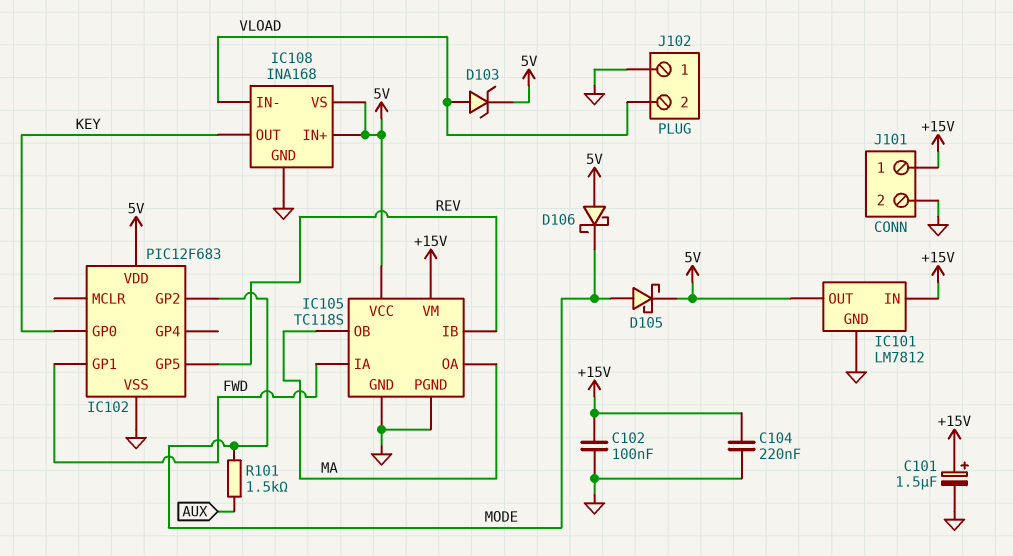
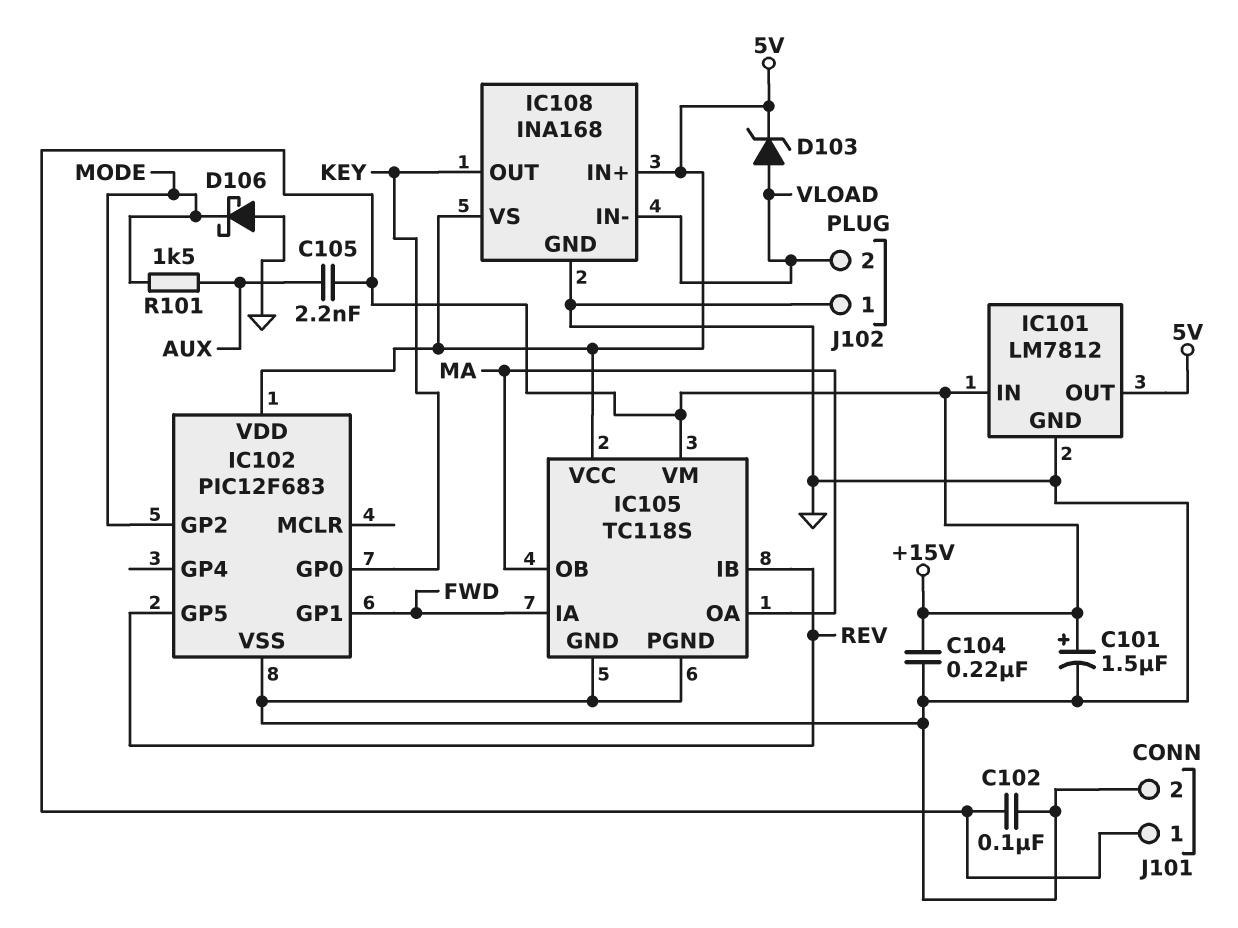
C105: none -> 2.2nF (+15V, AUX)
D105: schottky (A MODE, K 5V) -> none
D106: schottky (A 5V, K MODE) -> schottky (A GND, K MODE)

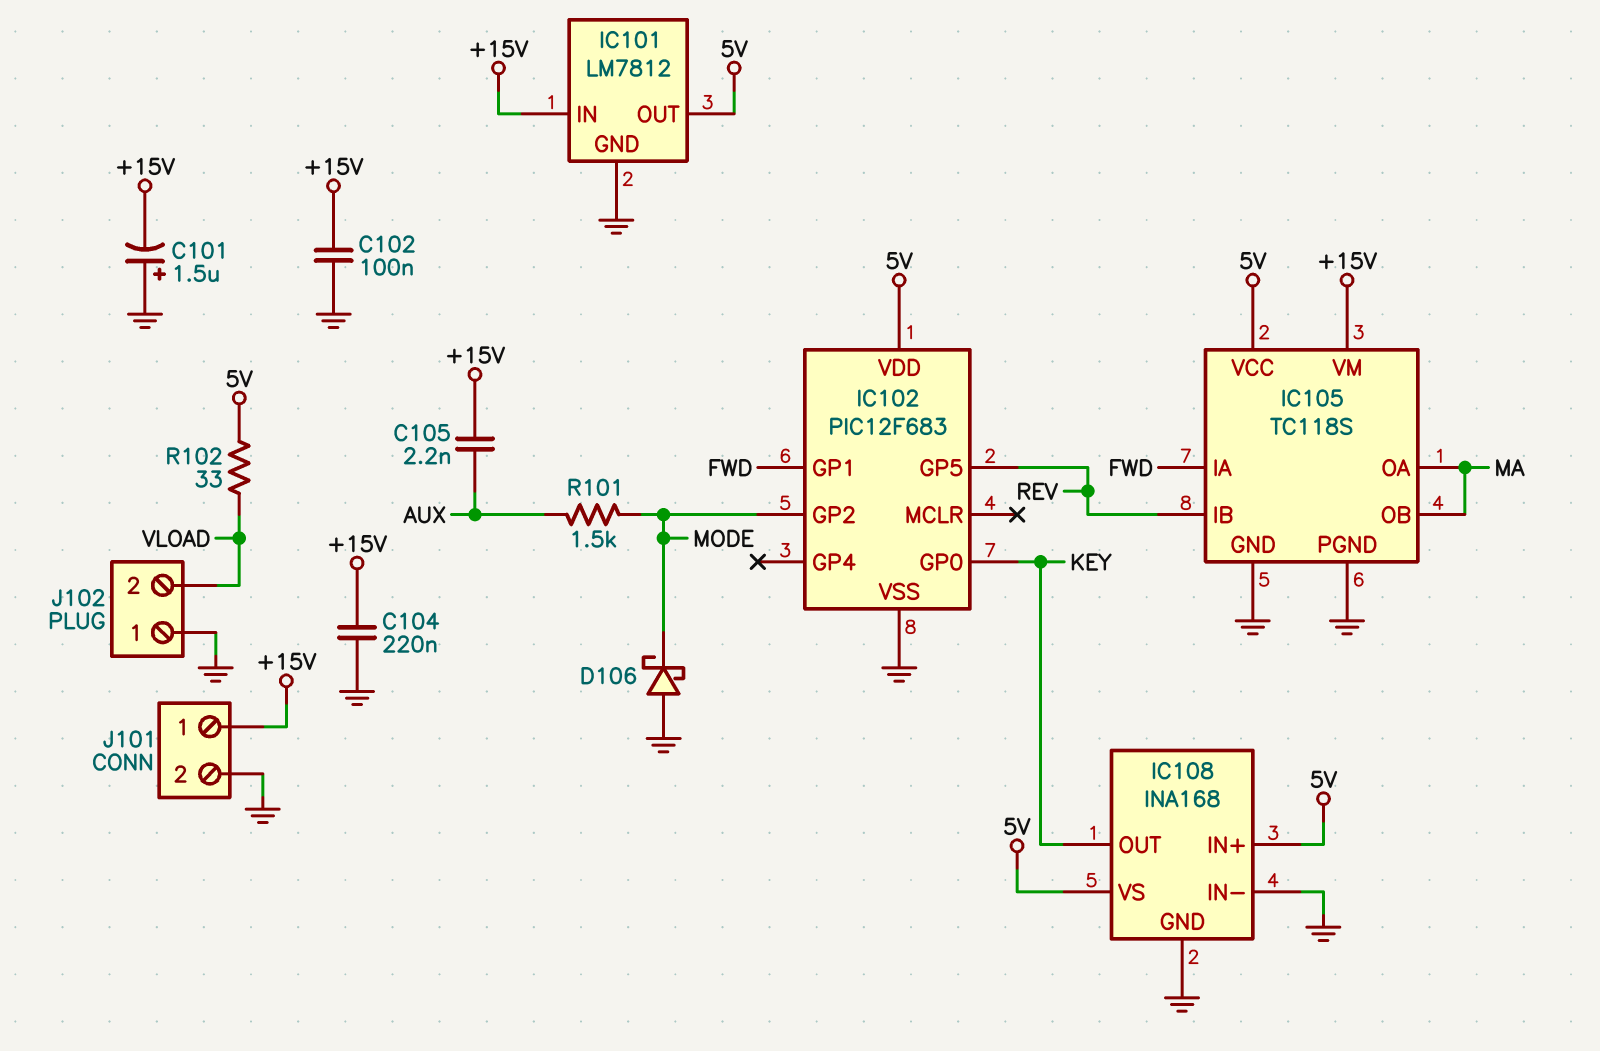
C101: 1.5uF (plus +15V, minus GND) -> 1.5uF (plus GND, minus +15V)
D103: zener (A VLOAD, K 5V) -> none
IC108 pin IN-: VLOAD -> GND
R102: none -> 33 (5V, VLOAD)

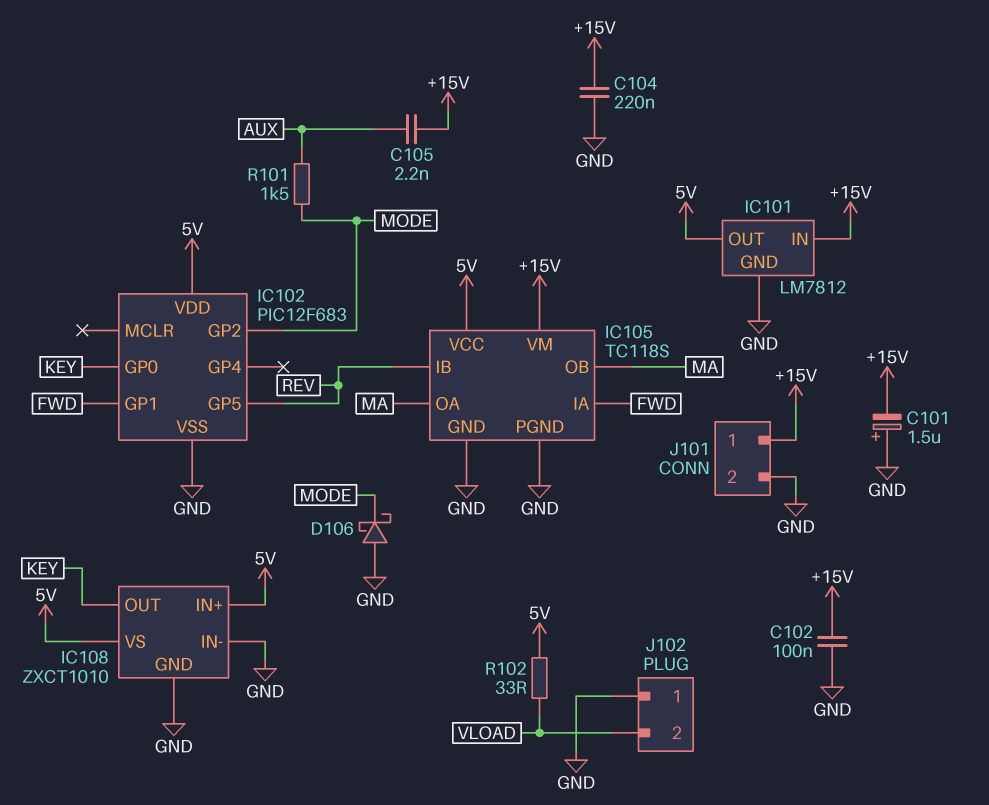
IC108: INA168 -> ZXCT1010

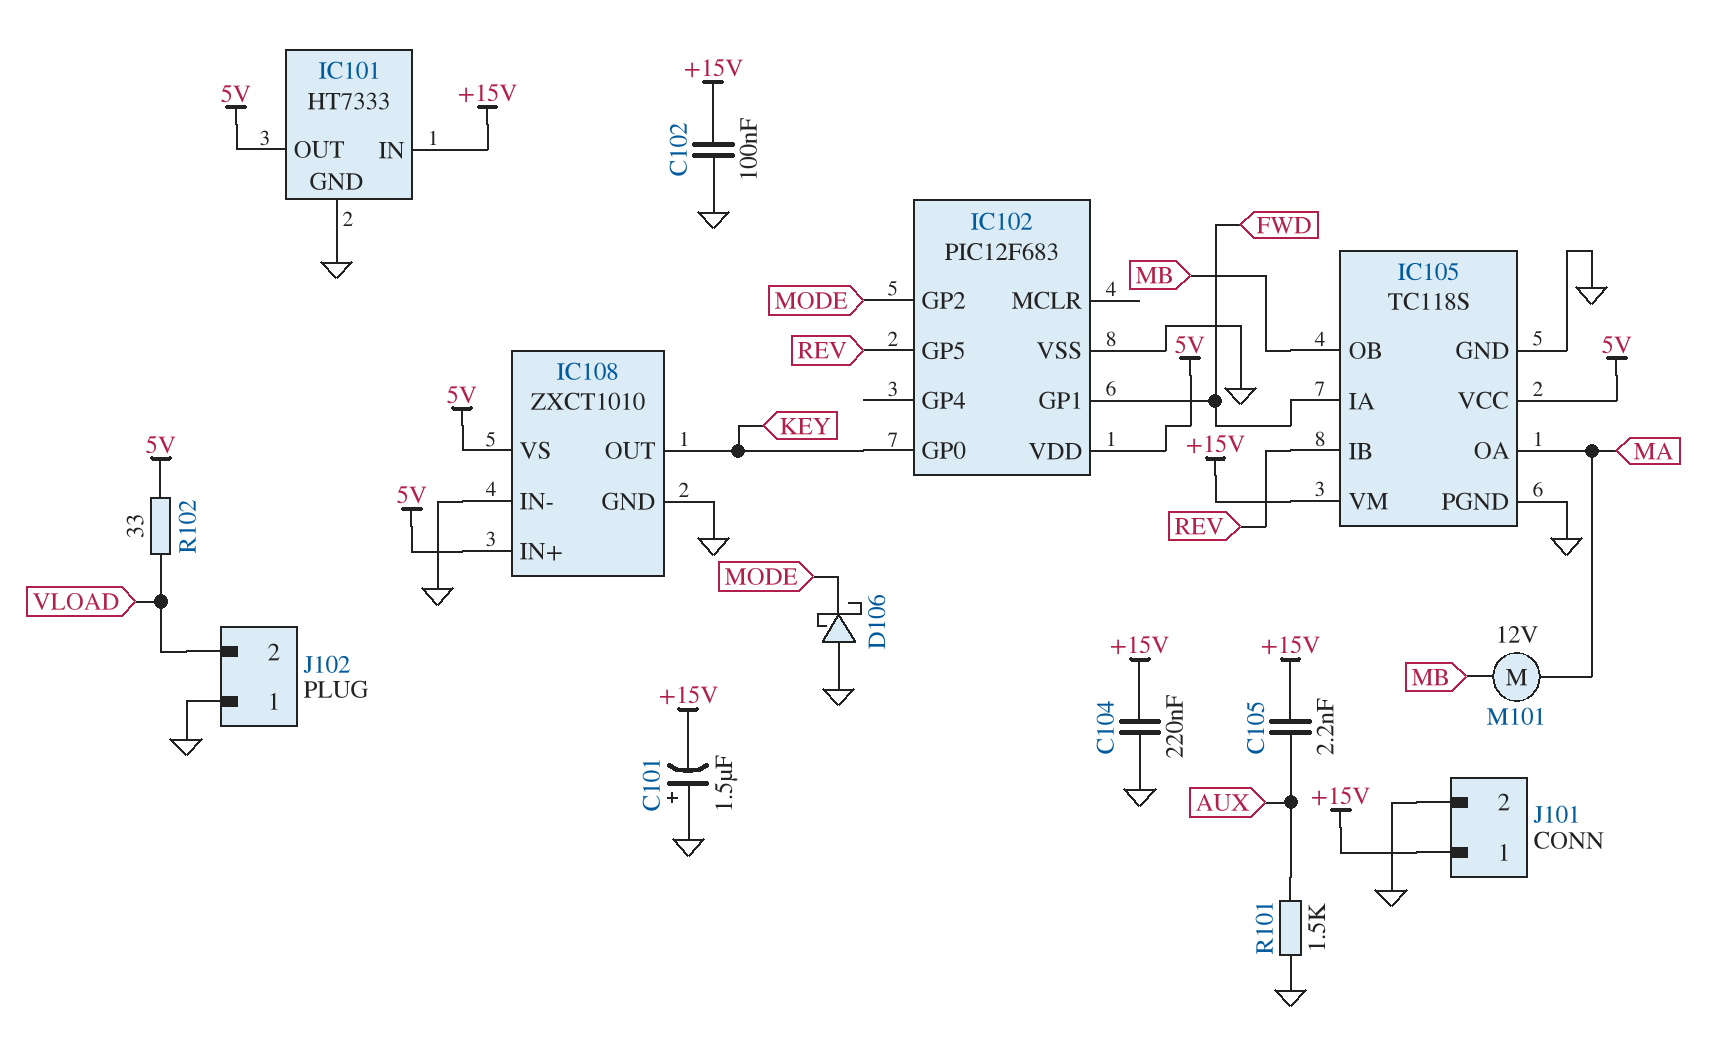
IC101: LM7812 -> HT7333
IC105 pin OB: MA -> MB
M101: none -> motor 12V (MA, MB)
R101: 1.5k (AUX, MODE) -> 1.5k (AUX, GND)

